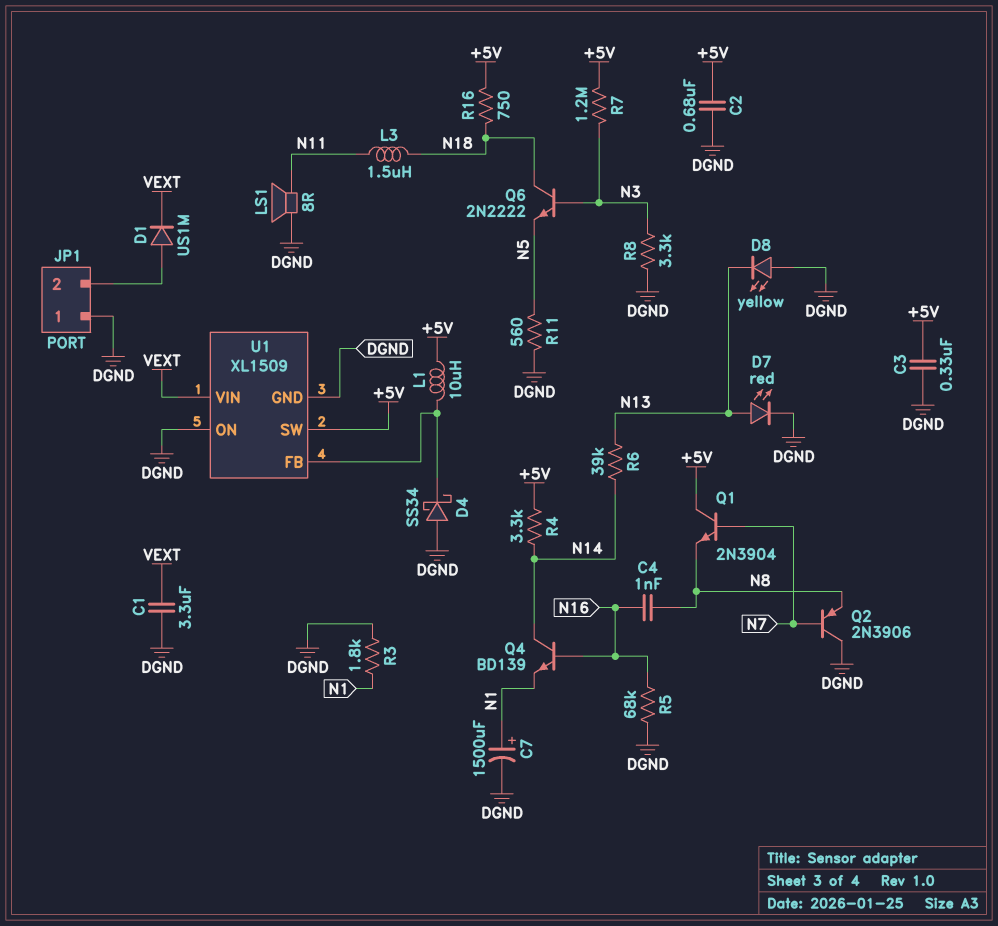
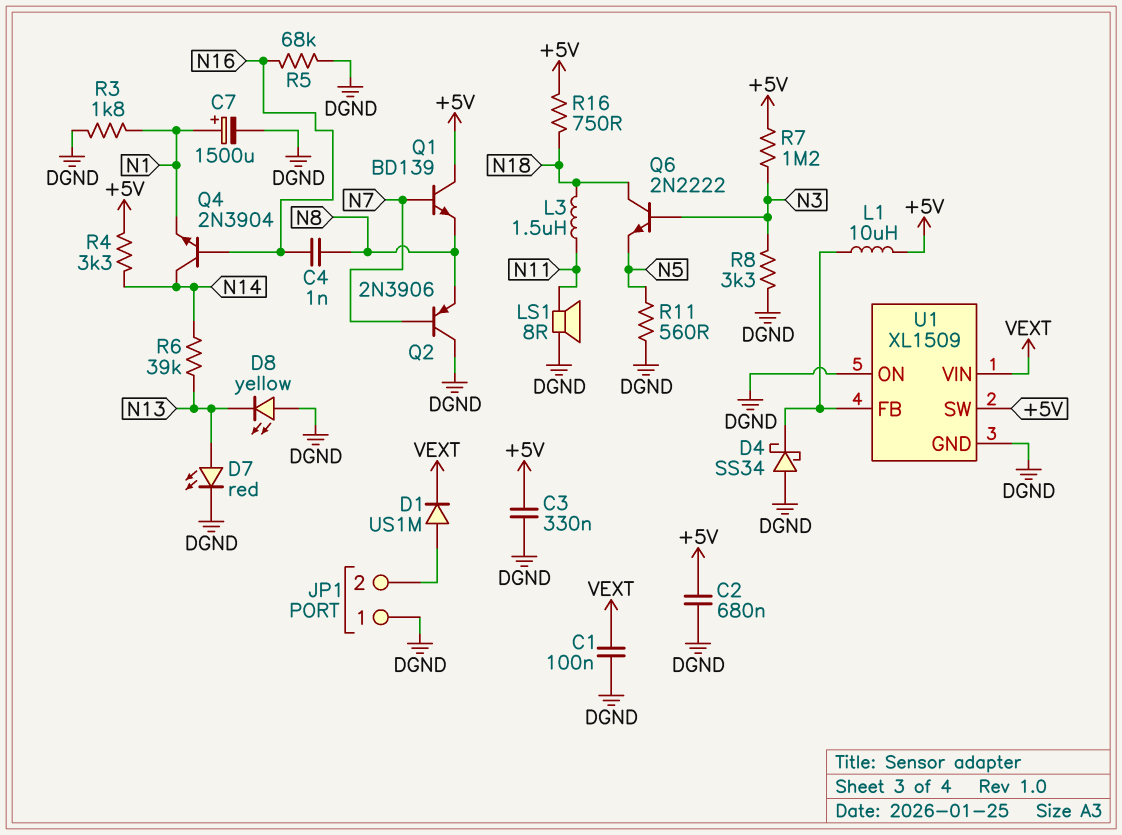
C1: 3.3uF (DGND, VEXT) -> 100nF (DGND, VEXT)
Q1: NPN 2N3904 (B N7, C +5V, E N8) -> NPN BD139 (B N7, C +5V, E N8)
Q4: NPN BD139 (B N16, C N14, E N1) -> NPN 2N3904 (B N16, C N14, E N1)

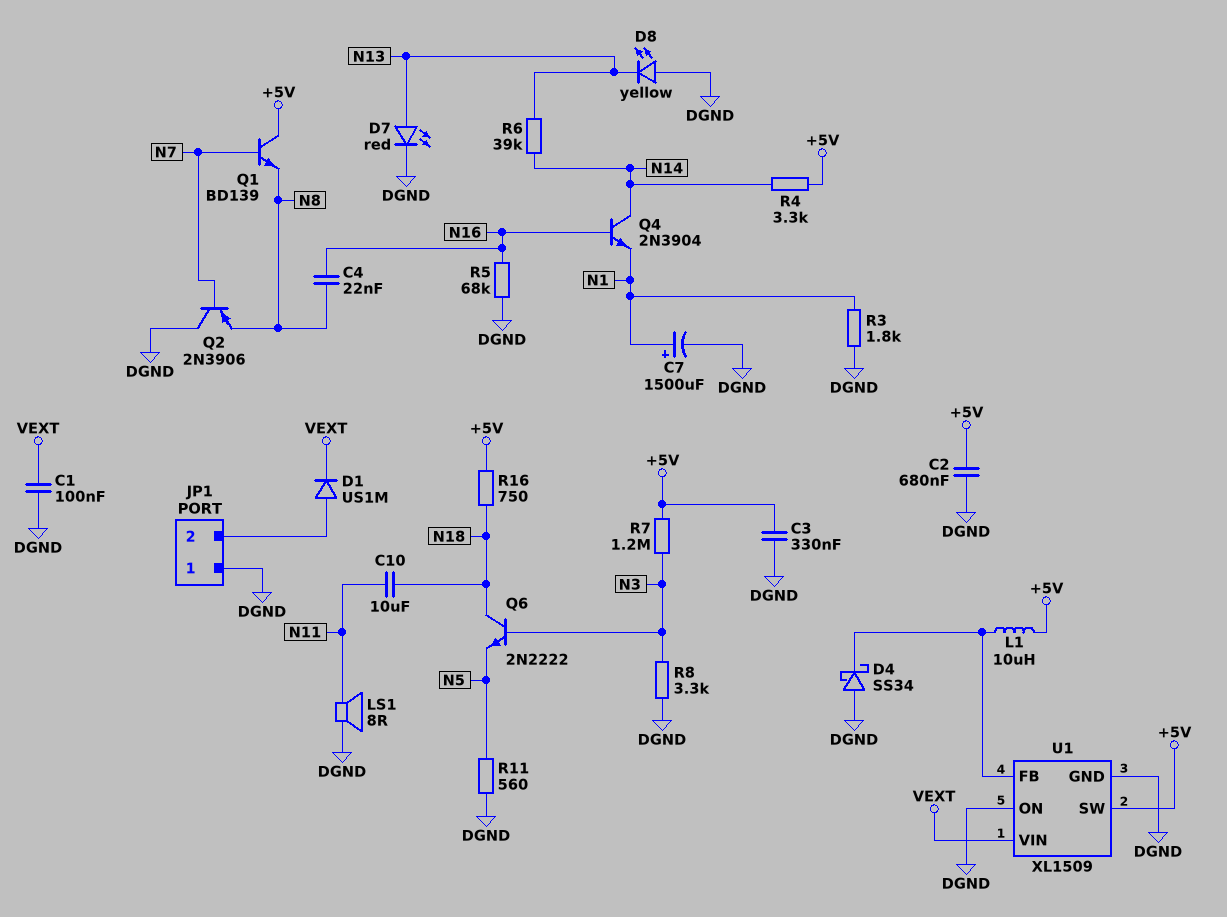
C4: 1nF (N8, N16) -> 22nF (N8, N16)
C10: none -> 10uF (N11, N18)
L3: 1.5uH (N11, N18) -> none

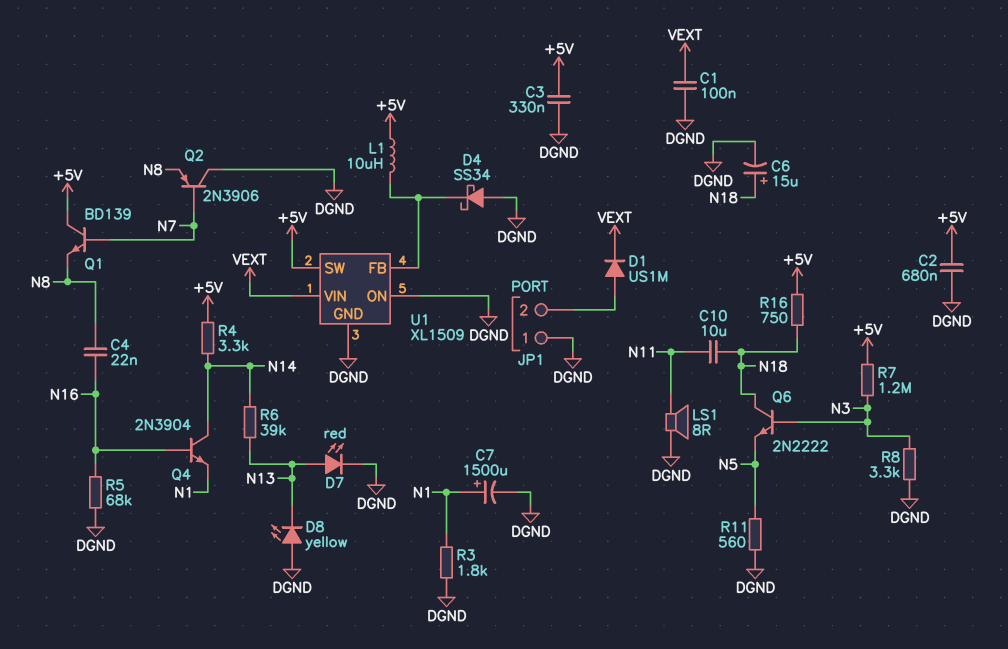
C6: none -> 15uF (plus N18, minus DGND)

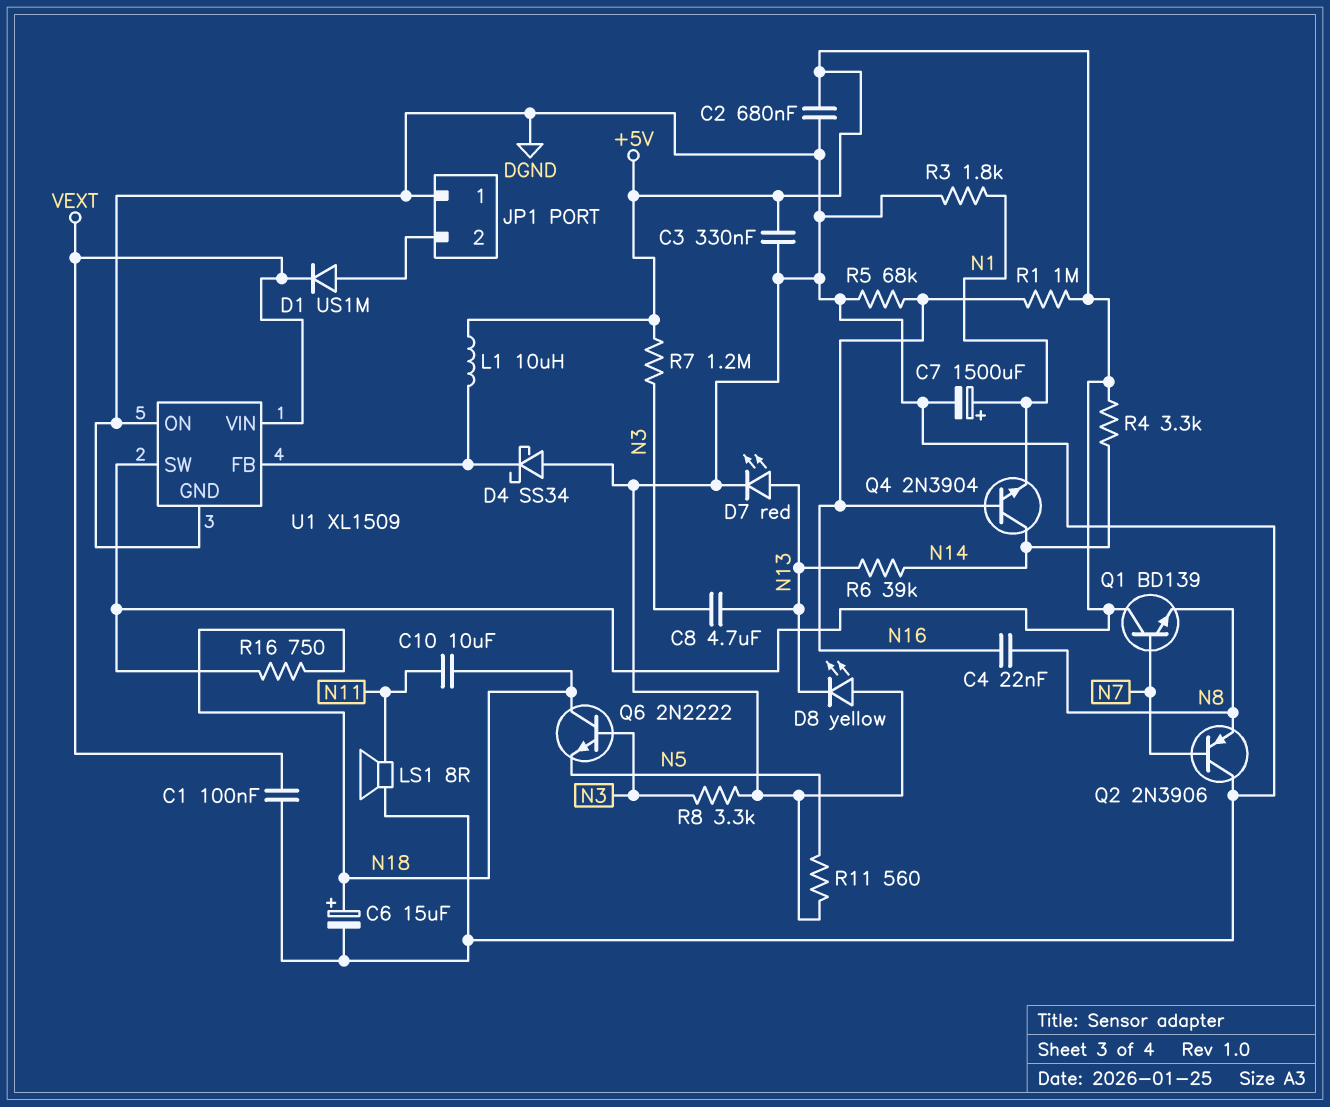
C8: none -> 4.7uF (N3, N13)
R1: none -> 1M (+5V, N16)

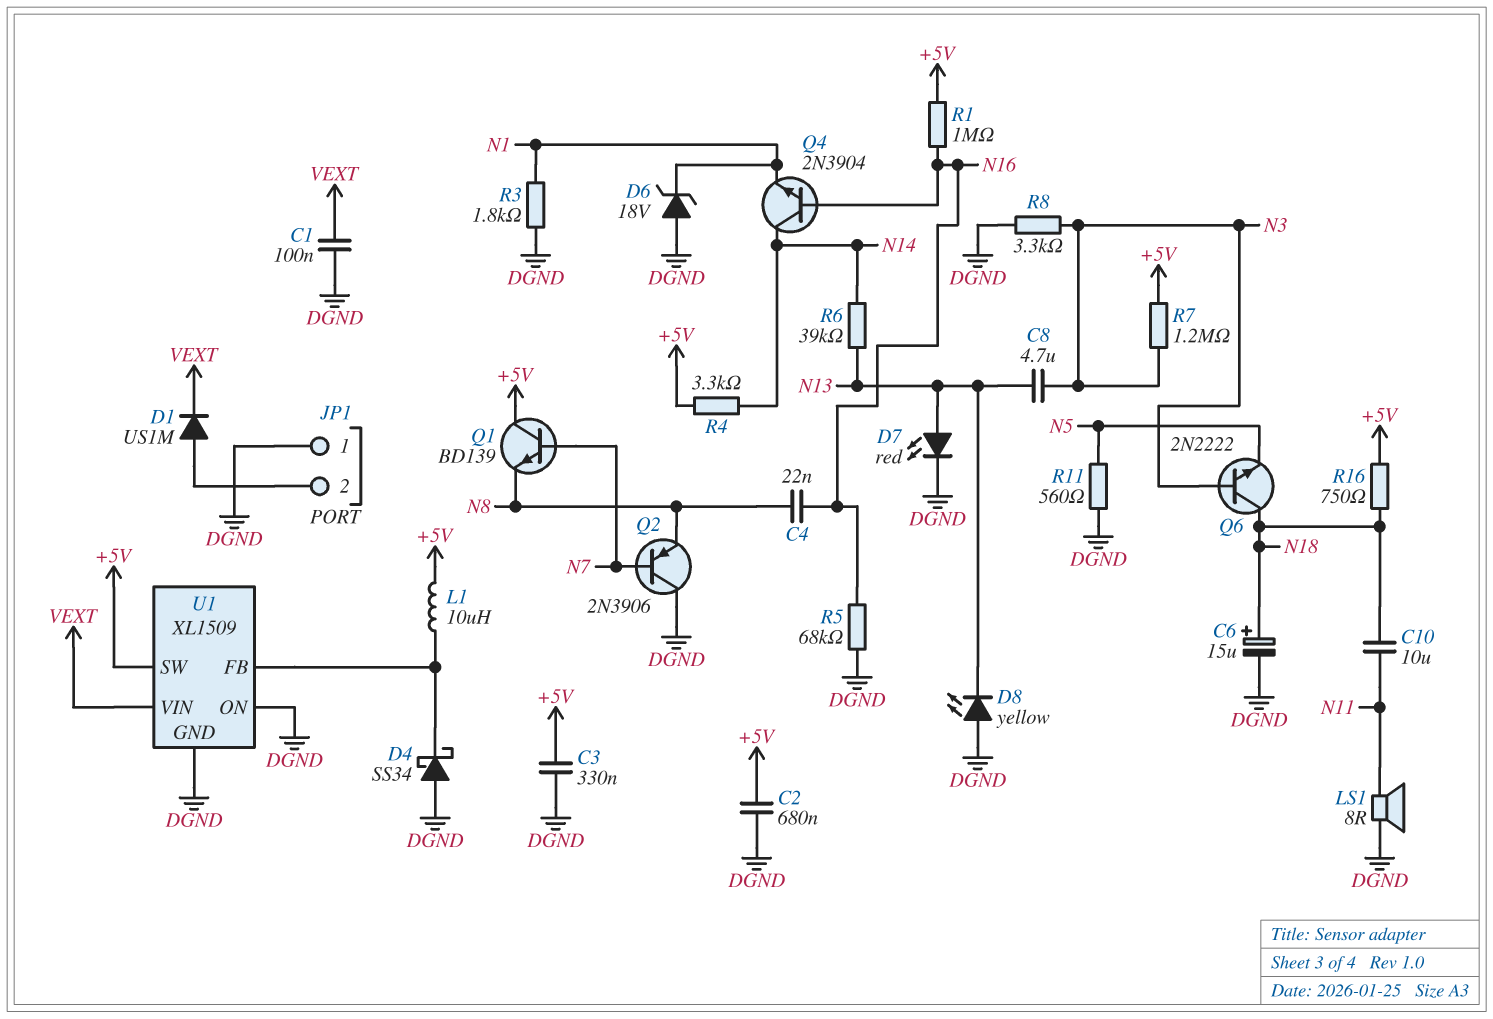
C7: 1500uF (plus N1, minus DGND) -> none
D6: none -> zener 18V (A DGND, K N1)

